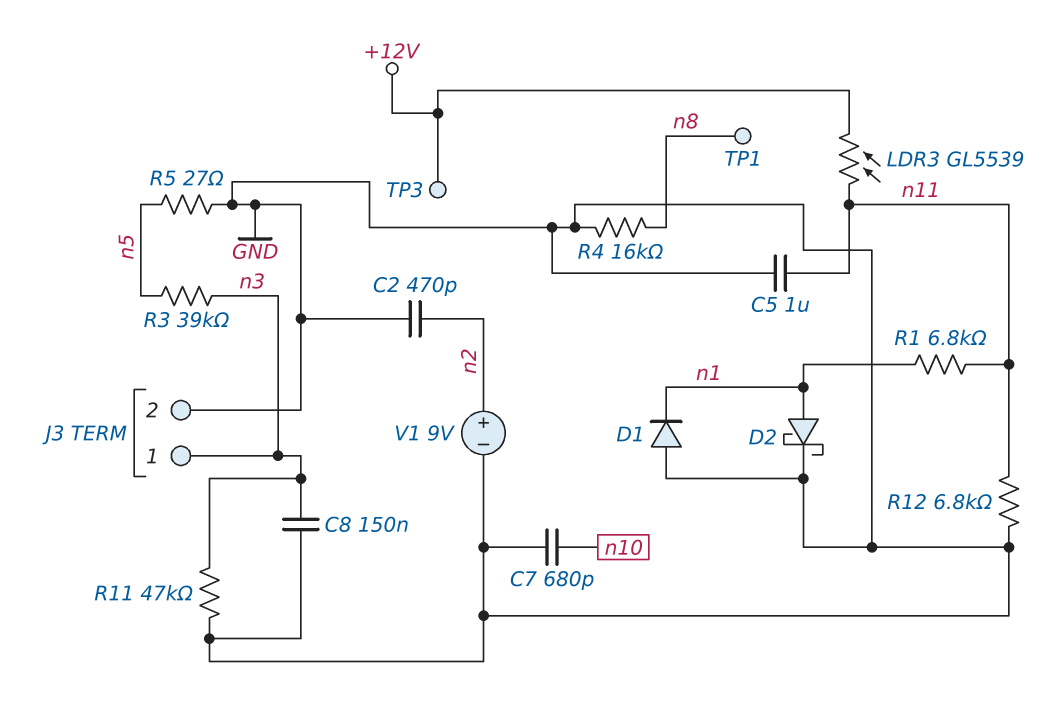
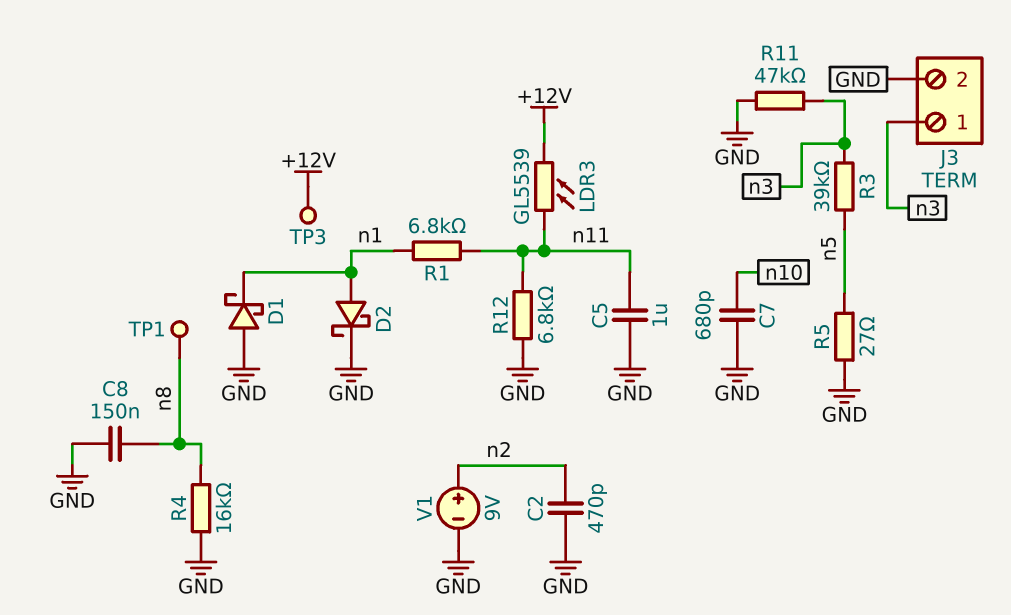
C8: 150nF (GND, n3) -> 150nF (GND, n8)
D1: diode (A GND, K n1) -> schottky (A GND, K n1)

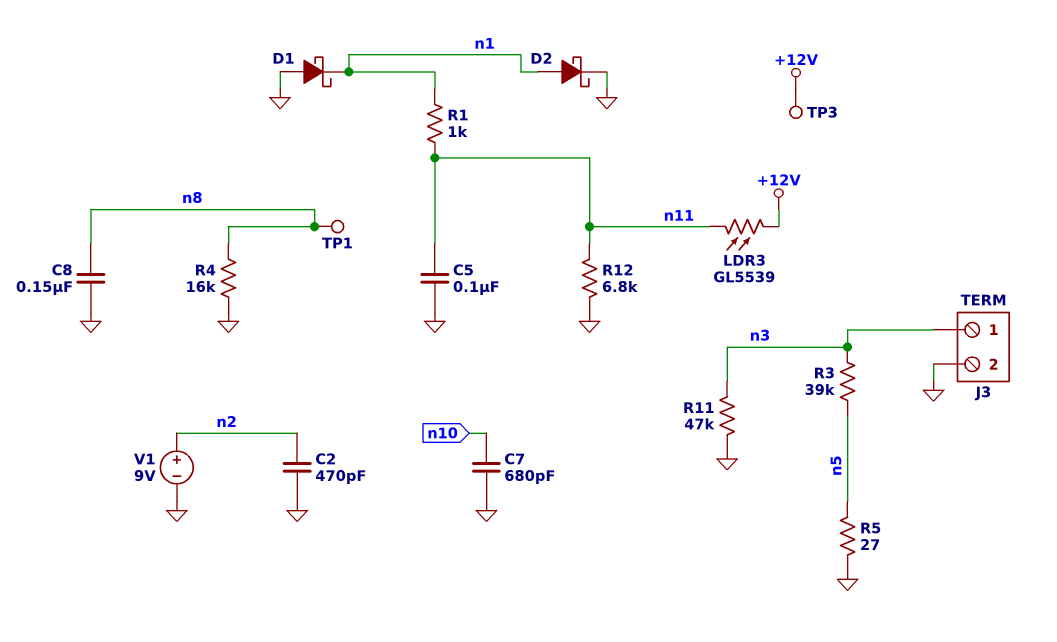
C5: 1uF (GND, n11) -> 100nF (GND, n11)
R1: 6.8k (n1, n11) -> 1k (n1, n11)

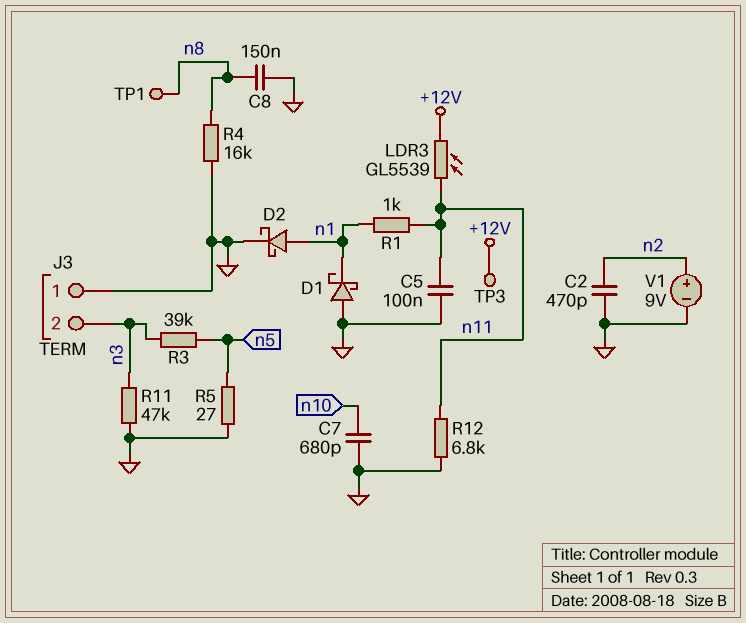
J3 pin 1: n3 -> GND
J3 pin 2: GND -> n3

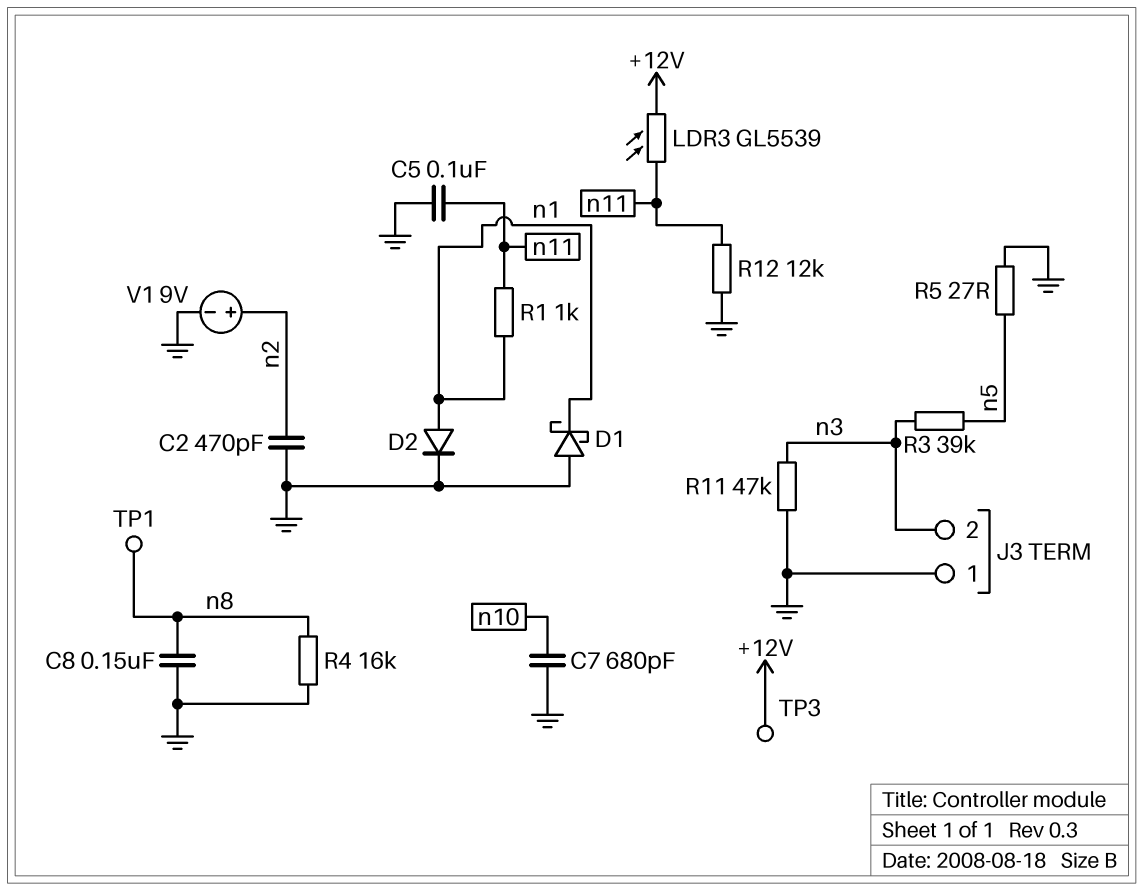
D2: schottky (A n1, K GND) -> diode (A n1, K GND)
R12: 6.8k (GND, n11) -> 12k (GND, n11)

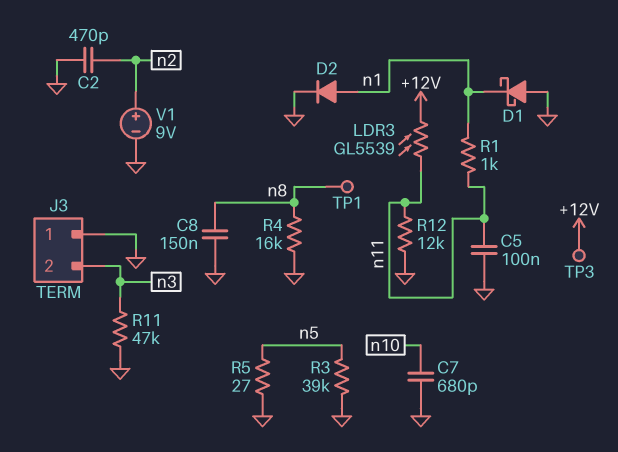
R3: 39k (n3, n5) -> 39k (GND, n5)

